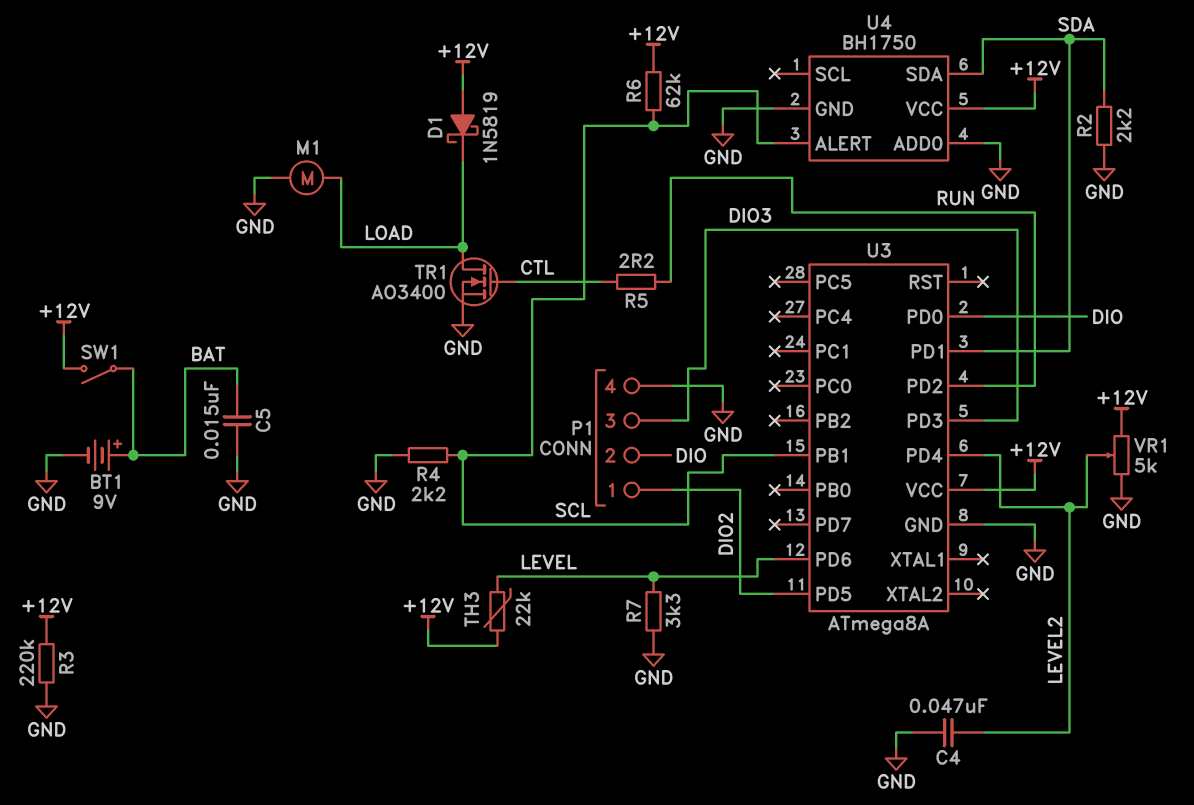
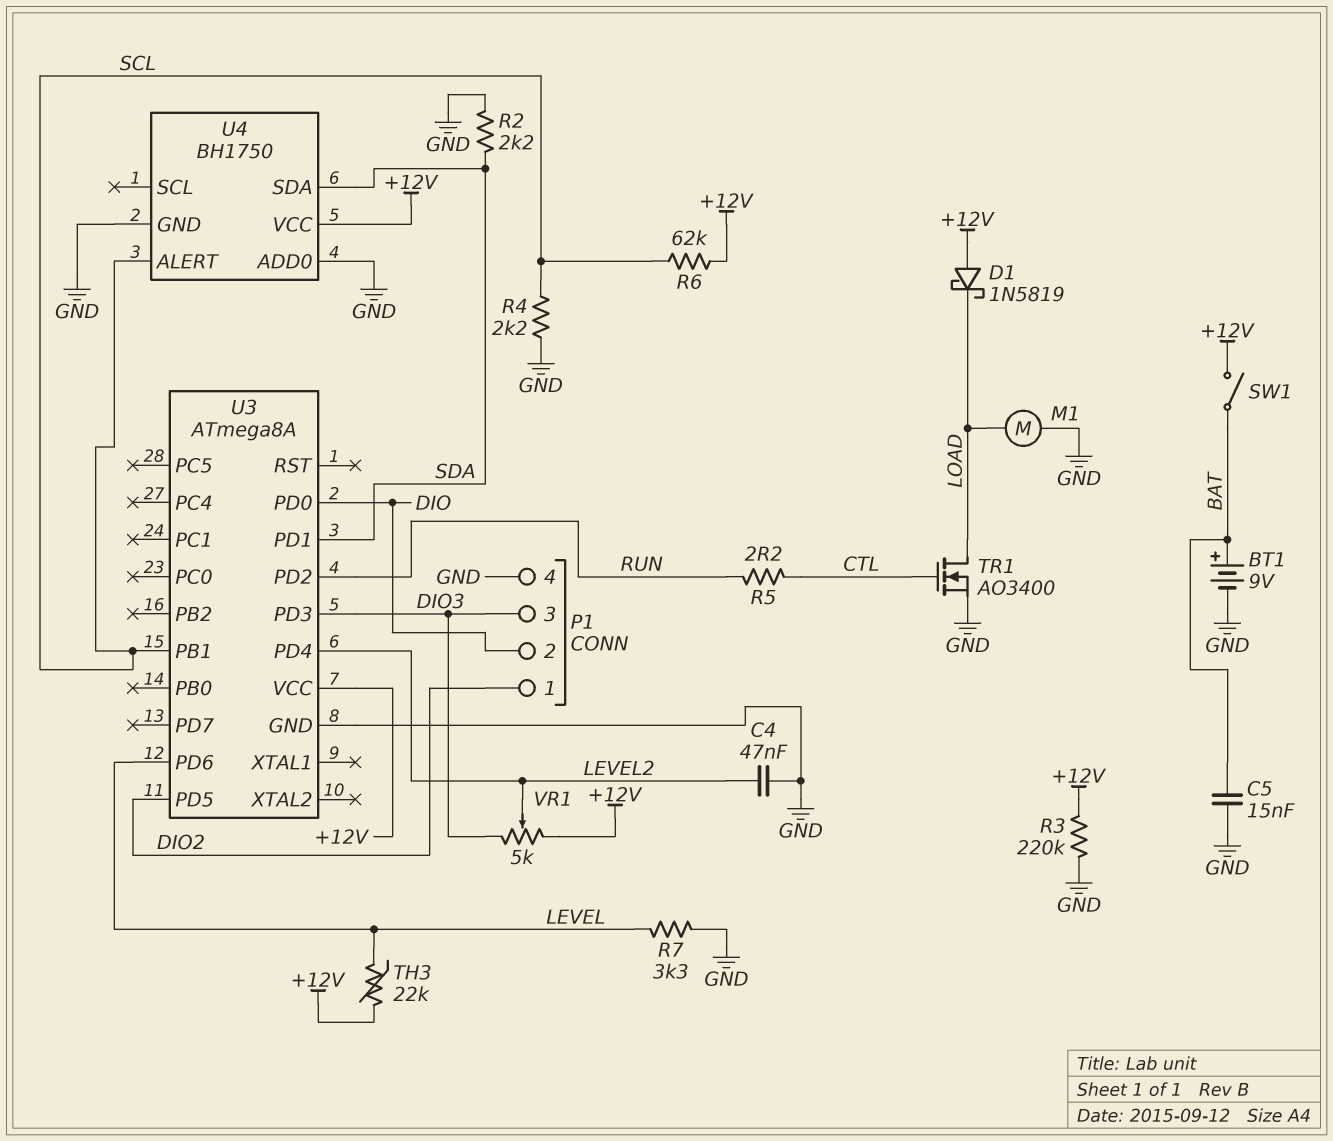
VR1: 5k (+12V, GND, wiper LEVEL2) -> 5k (+12V, DIO3, wiper LEVEL2)

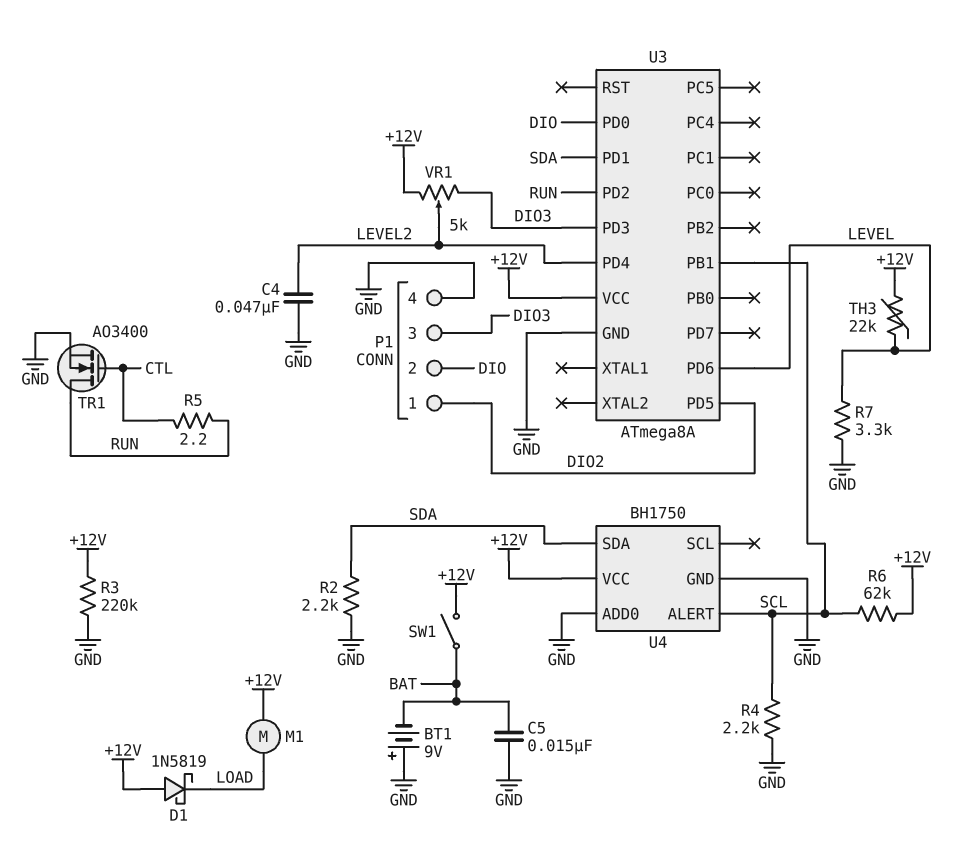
BT1: 9V (plus BAT, minus GND) -> 9V (plus GND, minus BAT)
M1: motor (GND, LOAD) -> motor (+12V, LOAD)
TR1: NMOS AO3400 (G CTL, D LOAD, S GND) -> NMOS AO3400 (G CTL, D RUN, S GND)

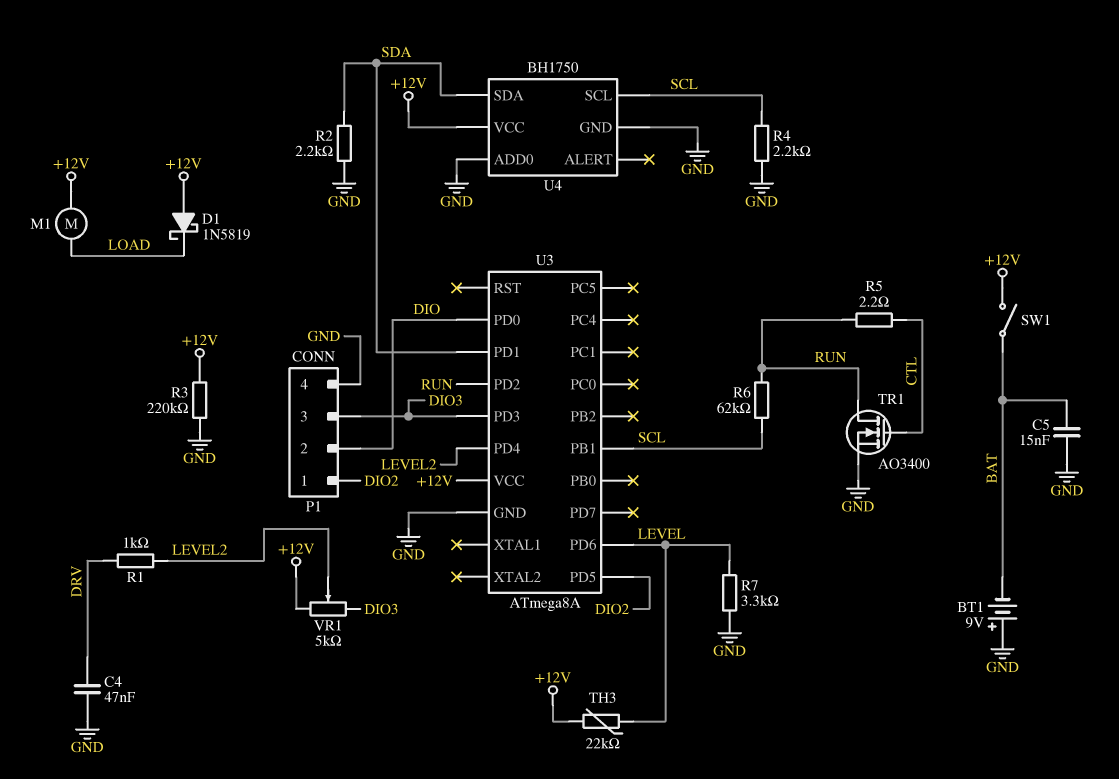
C4: 47nF (GND, LEVEL2) -> 47nF (DRV, GND)
R1: none -> 1k (DRV, LEVEL2)
R6: 62k (+12V, SCL) -> 62k (RUN, SCL)
U4 pin ALERT: SCL -> none
U4 pin SCL: none -> SCL

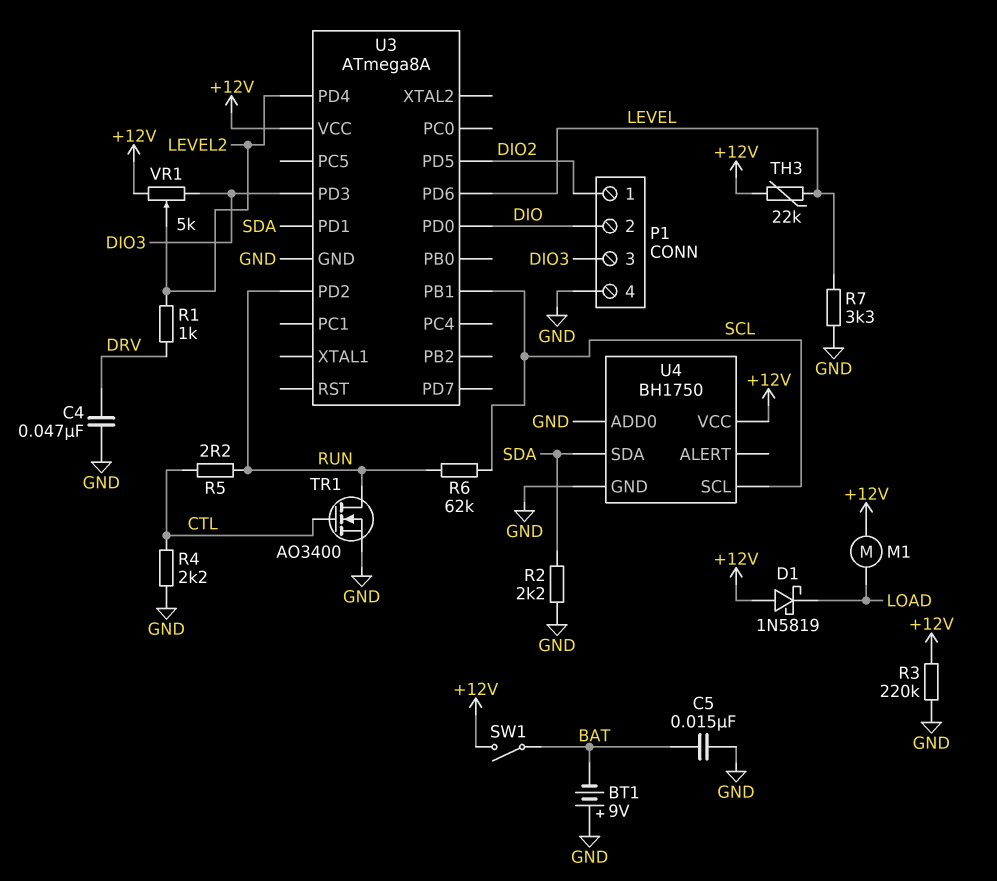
R4: 2.2k (GND, SCL) -> 2.2k (CTL, GND)

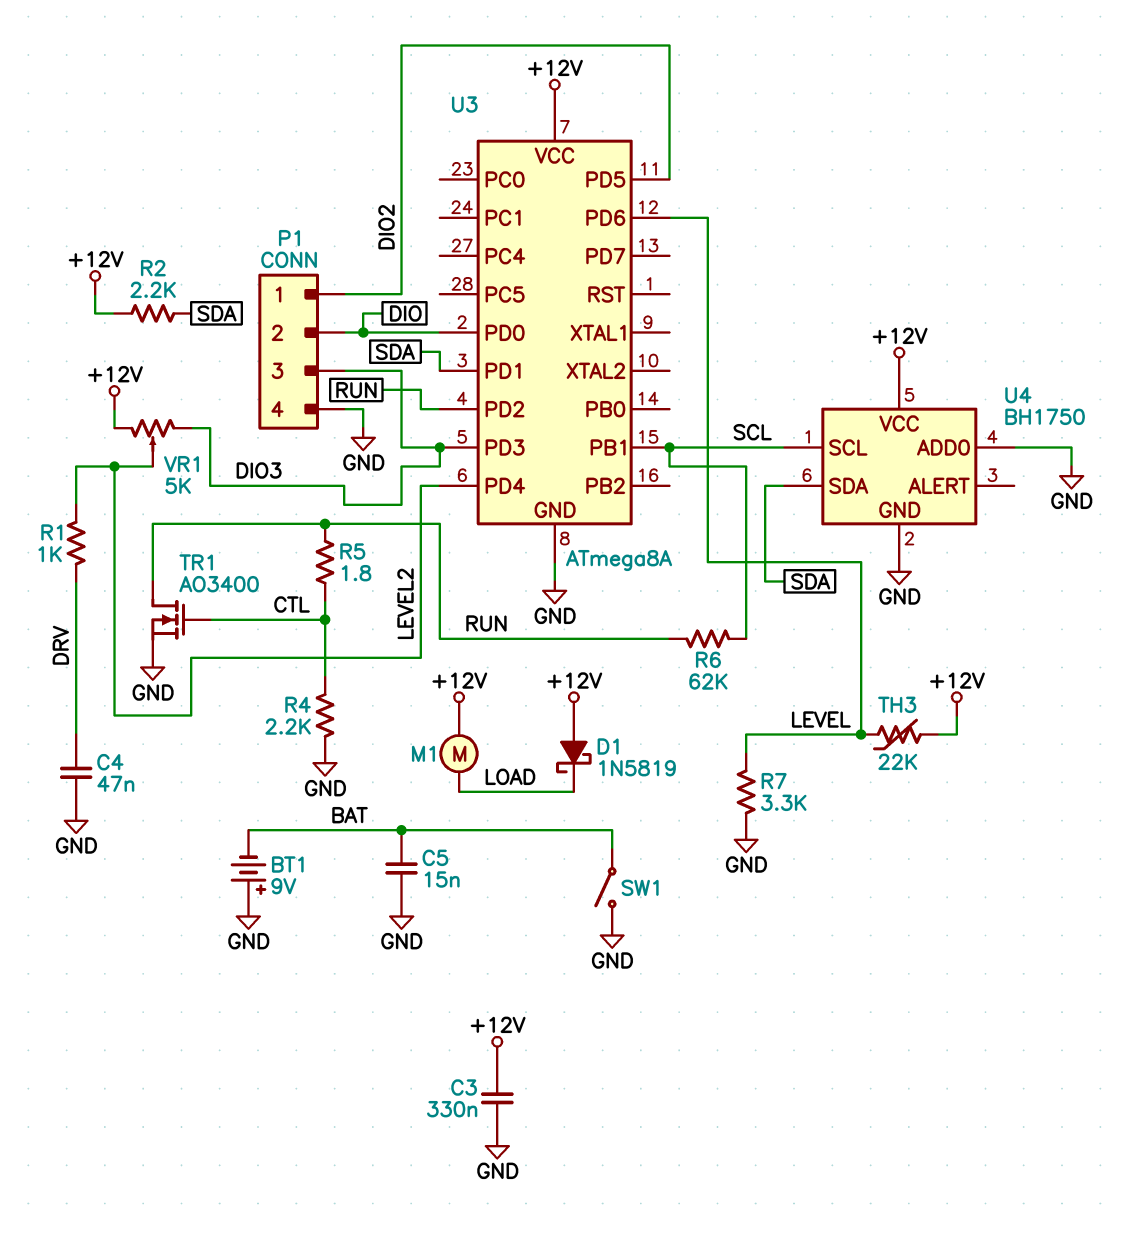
C3: none -> 330nF (+12V, GND)
R2: 2.2k (GND, SDA) -> 2.2k (+12V, SDA)
R3: 220k (+12V, GND) -> none
R5: 2.2 (CTL, RUN) -> 1.8 (CTL, RUN)
SW1: switch (+12V, BAT) -> switch (BAT, GND)

